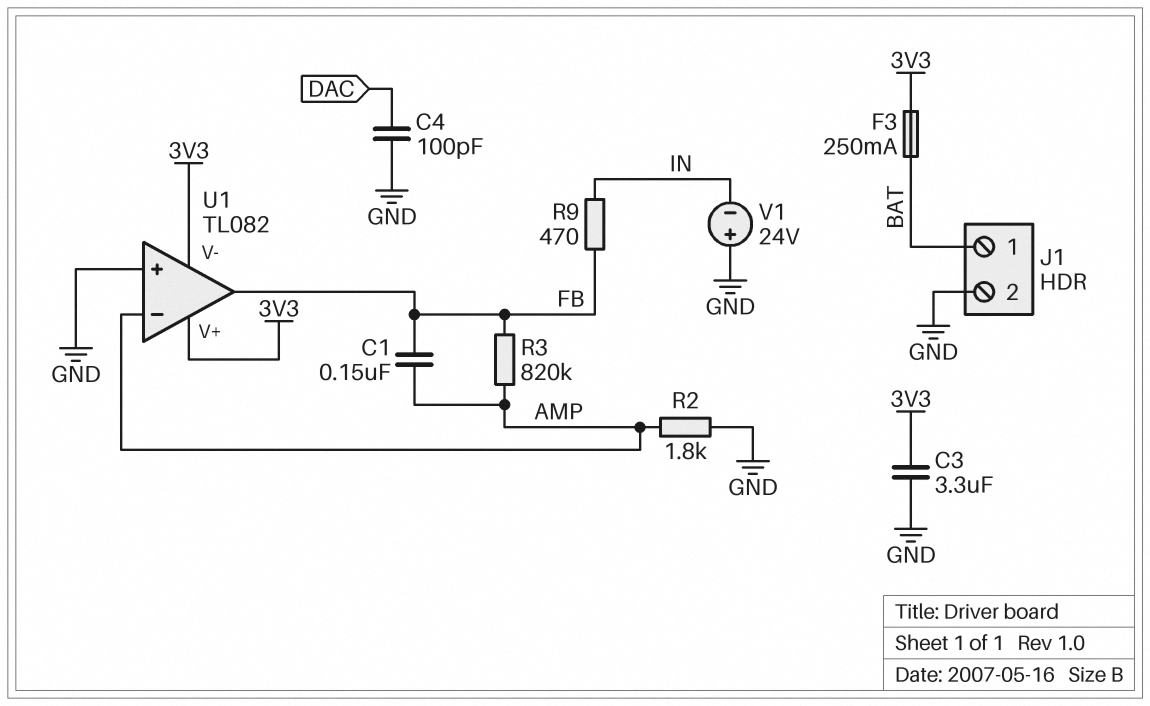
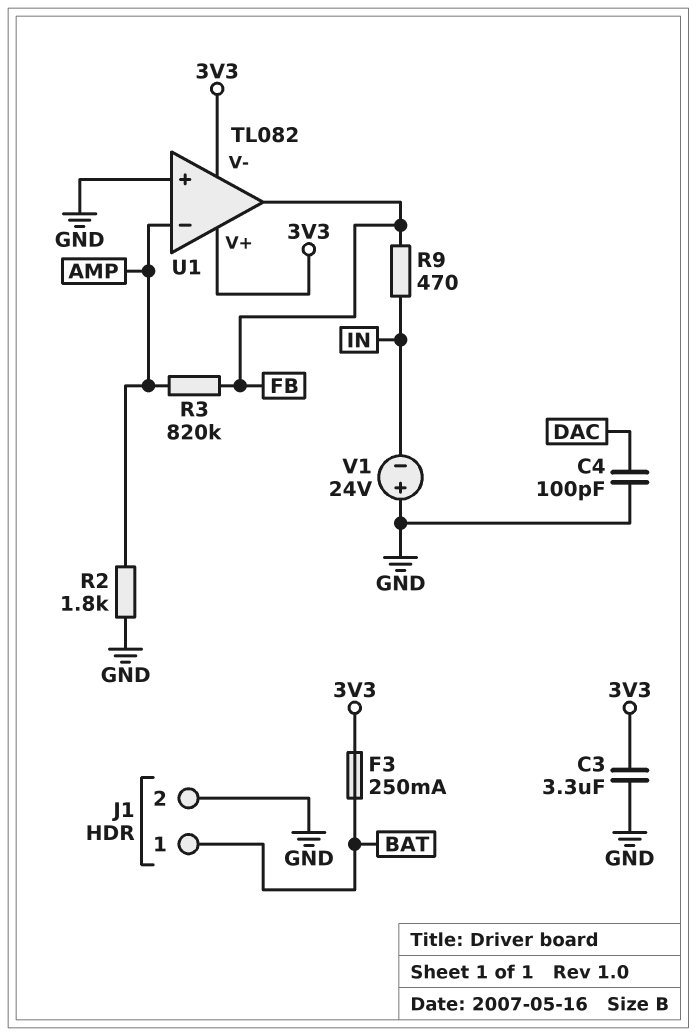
C1: 150nF (AMP, FB) -> none

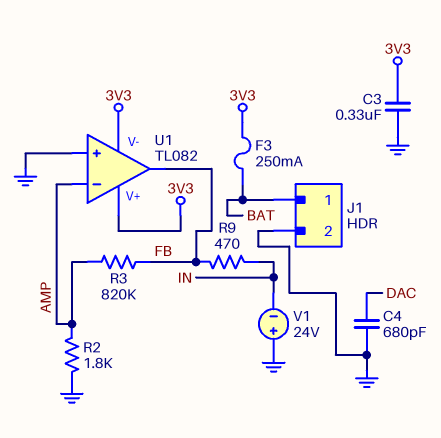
C3: 3.3uF (3V3, GND) -> 330nF (3V3, GND)
C4: 100pF (DAC, GND) -> 680pF (DAC, GND)

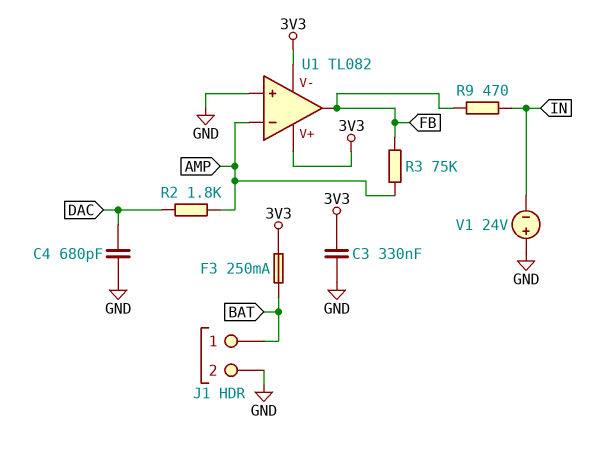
R2: 1.8k (AMP, GND) -> 1.8k (AMP, DAC)
R3: 820k (AMP, FB) -> 75k (AMP, FB)

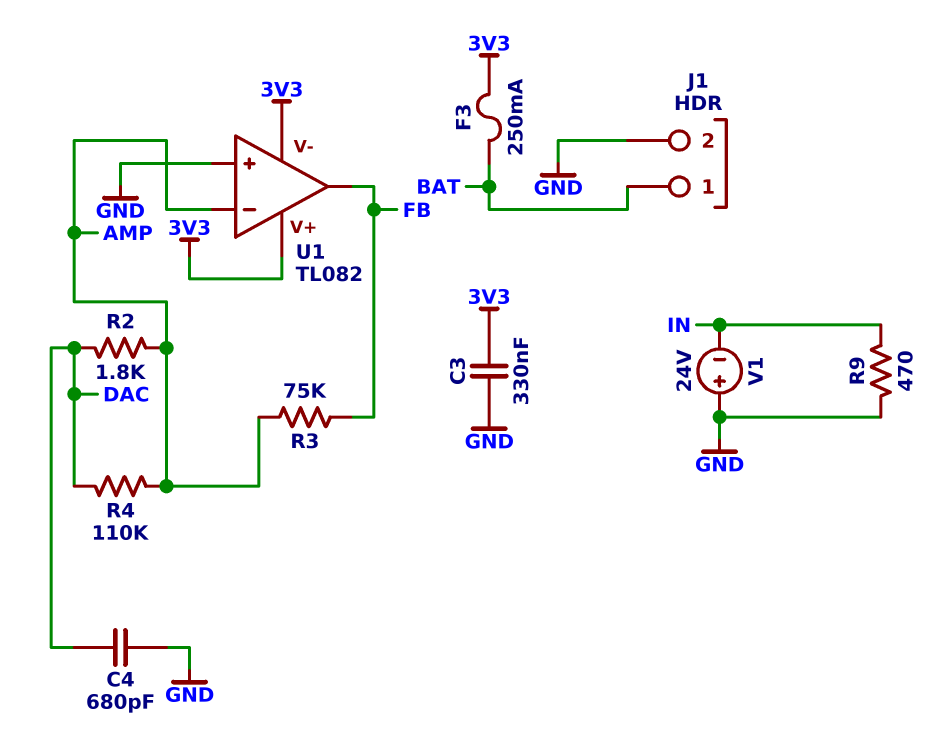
R4: none -> 110k (AMP, DAC)
R9: 470 (FB, IN) -> 470 (GND, IN)

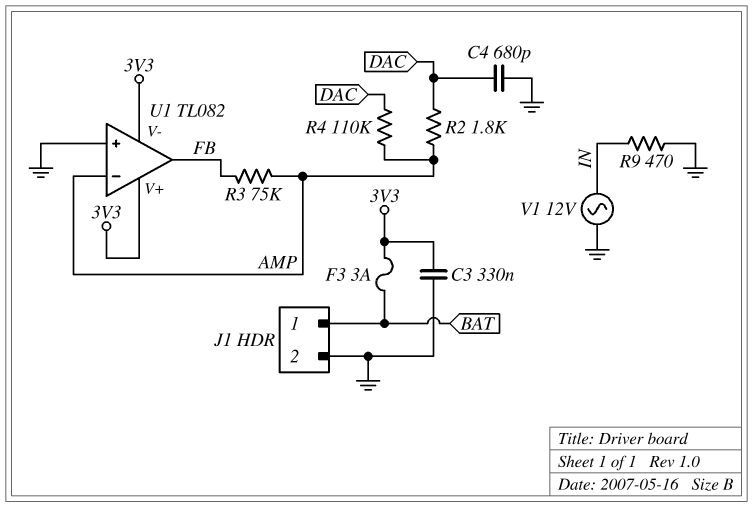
F3: 250mA (3V3, BAT) -> 3A (3V3, BAT)
V1: 24V (plus GND, minus IN) -> AC 12V (GND, IN)

